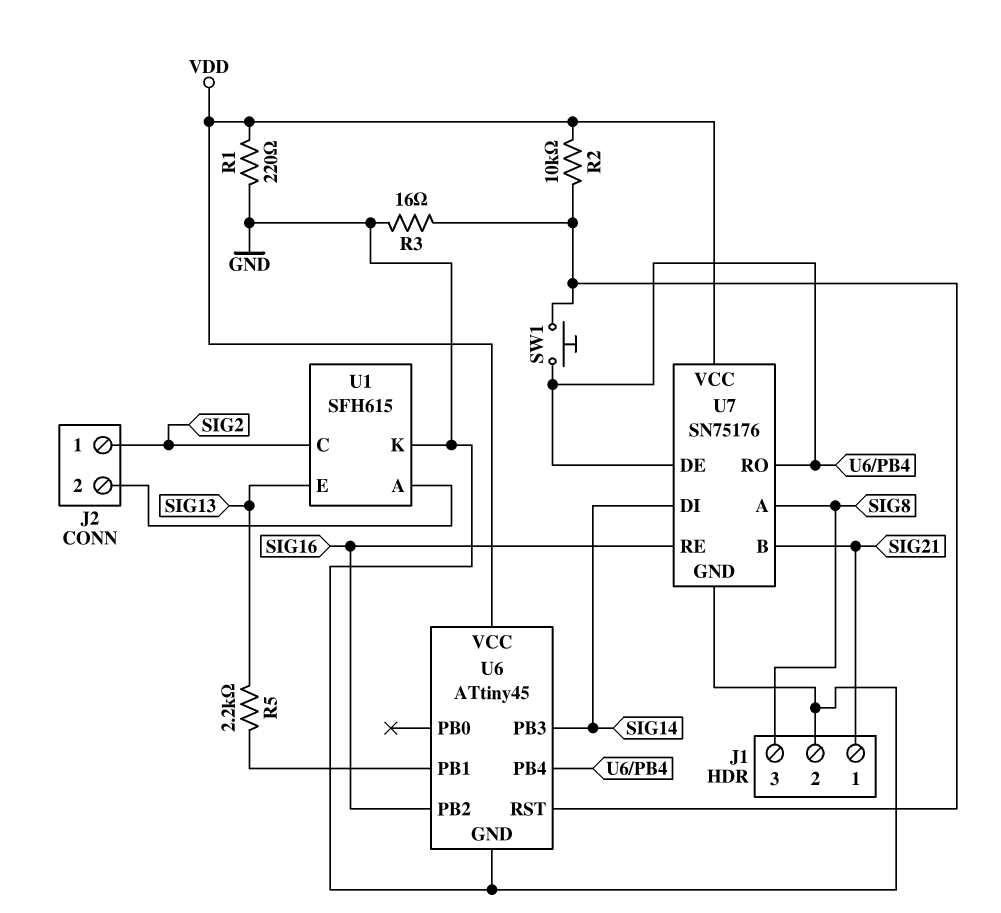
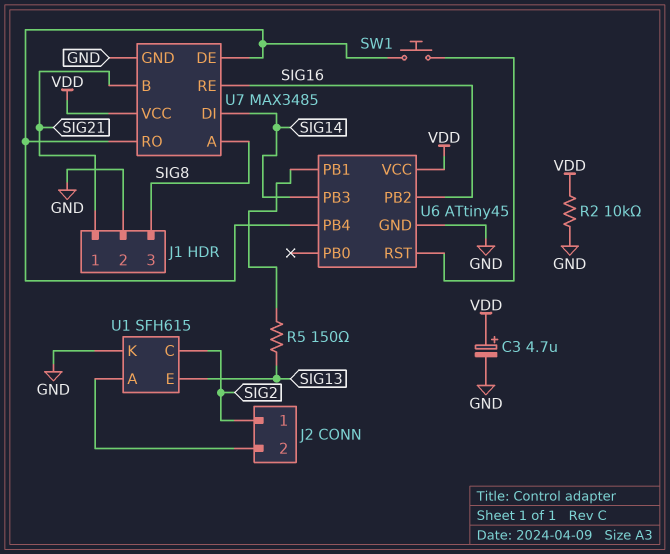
C3: none -> 4.7uF (plus VDD, minus GND)
R1: 220 (GND, VDD) -> none
R2: 10k (U6/RST, VDD) -> 10k (GND, VDD)
R3: 16 (GND, U6/RST) -> none
R5: 2.2k (SIG13, U6/PB1) -> 150 (SIG13, U6/PB1)
U7: SN75176 -> MAX3485

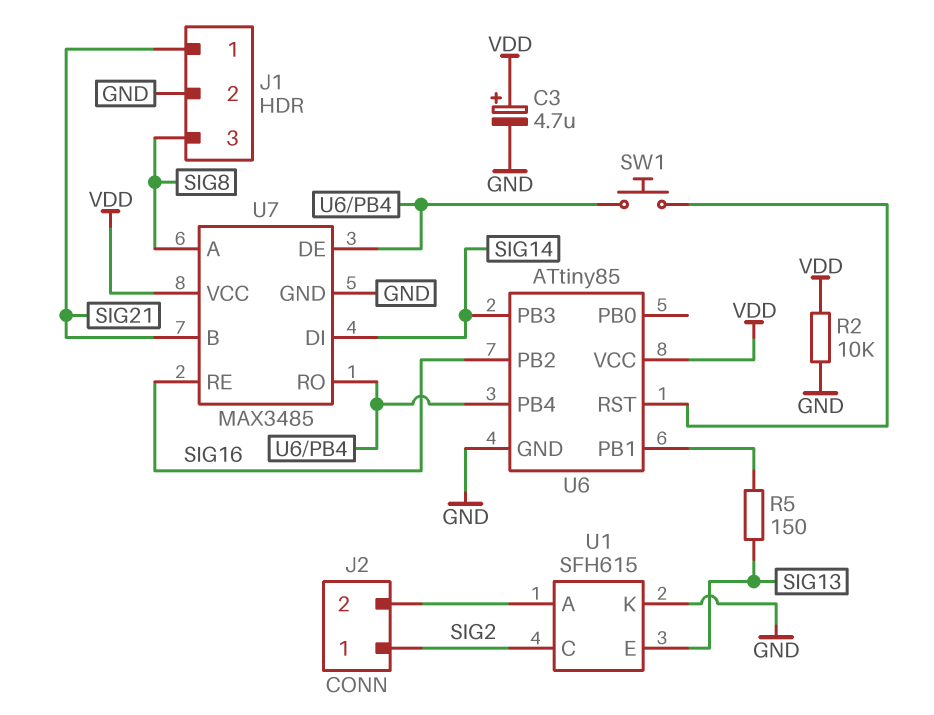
U6: ATtiny45 -> ATtiny85

